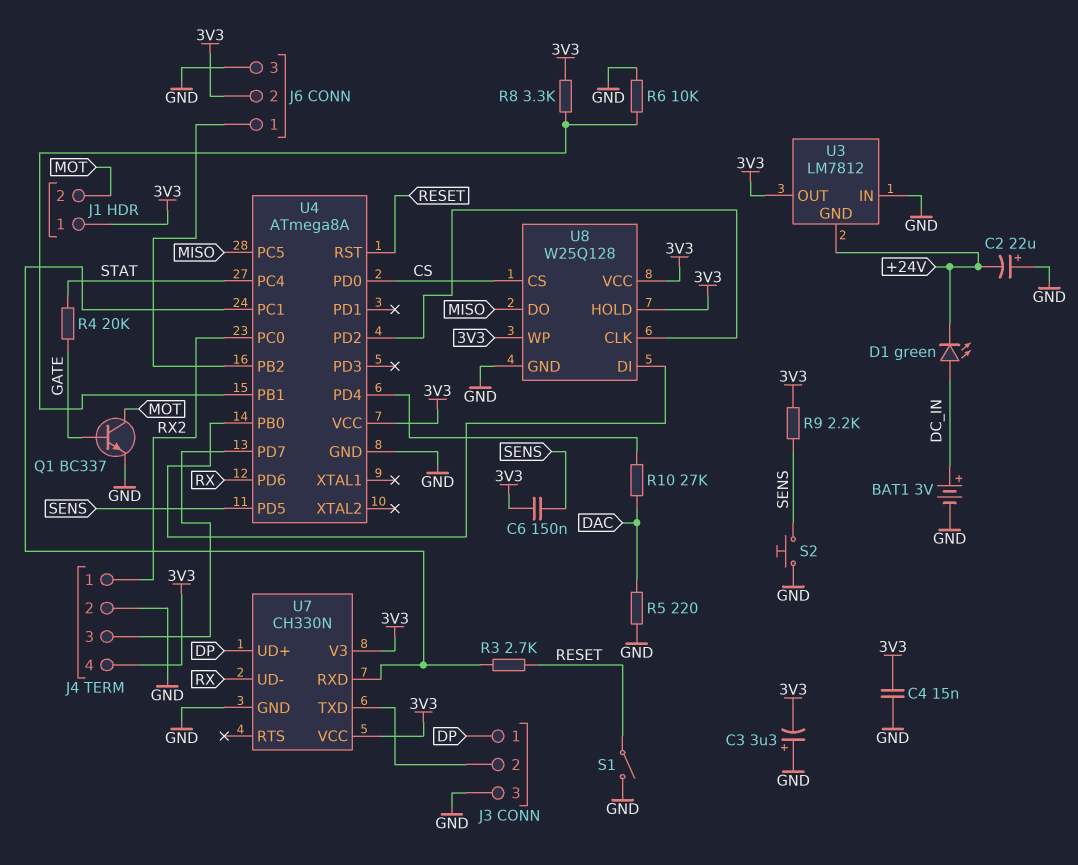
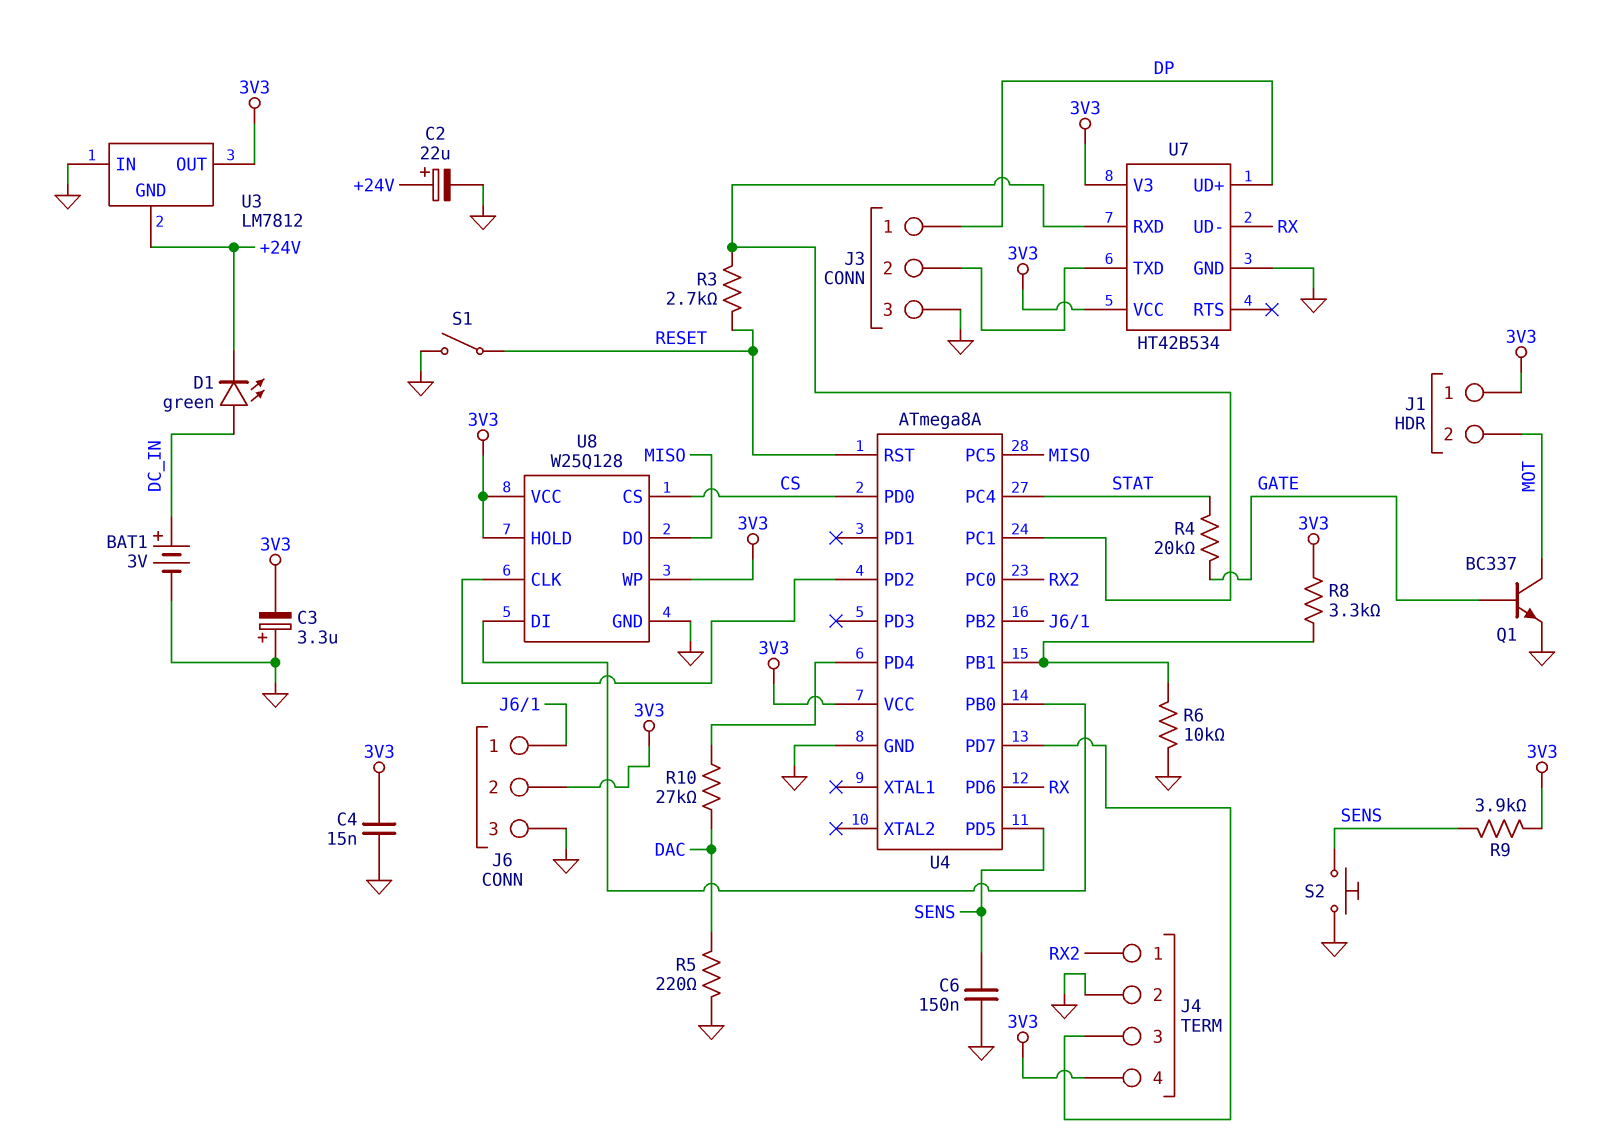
C2: 22uF (plus GND, minus +24V) -> 22uF (plus +24V, minus GND)
C6: 150nF (3V3, SENS) -> 150nF (GND, SENS)
R9: 2.2k (3V3, SENS) -> 3.9k (3V3, SENS)
U7: CH330N -> HT42B534

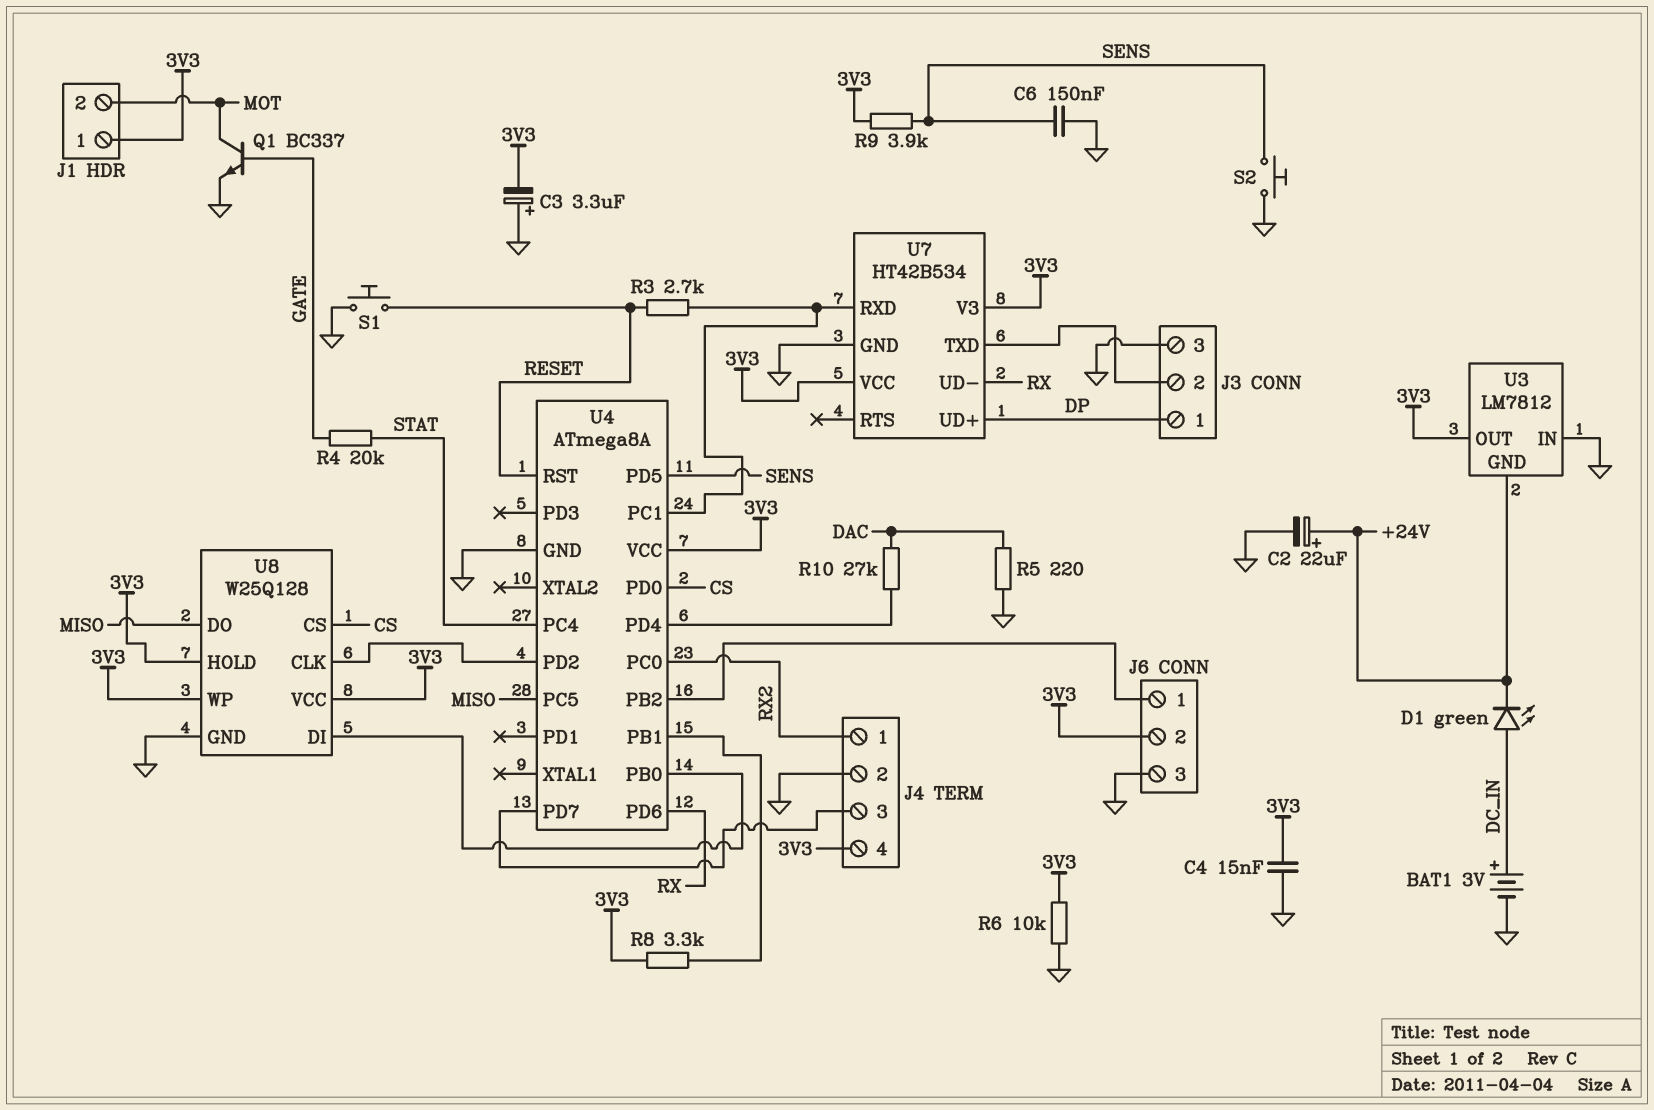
R6: 10k (GND, U4/PB1) -> 10k (3V3, GND)
S1: switch (GND, RESET) -> button (GND, RESET)

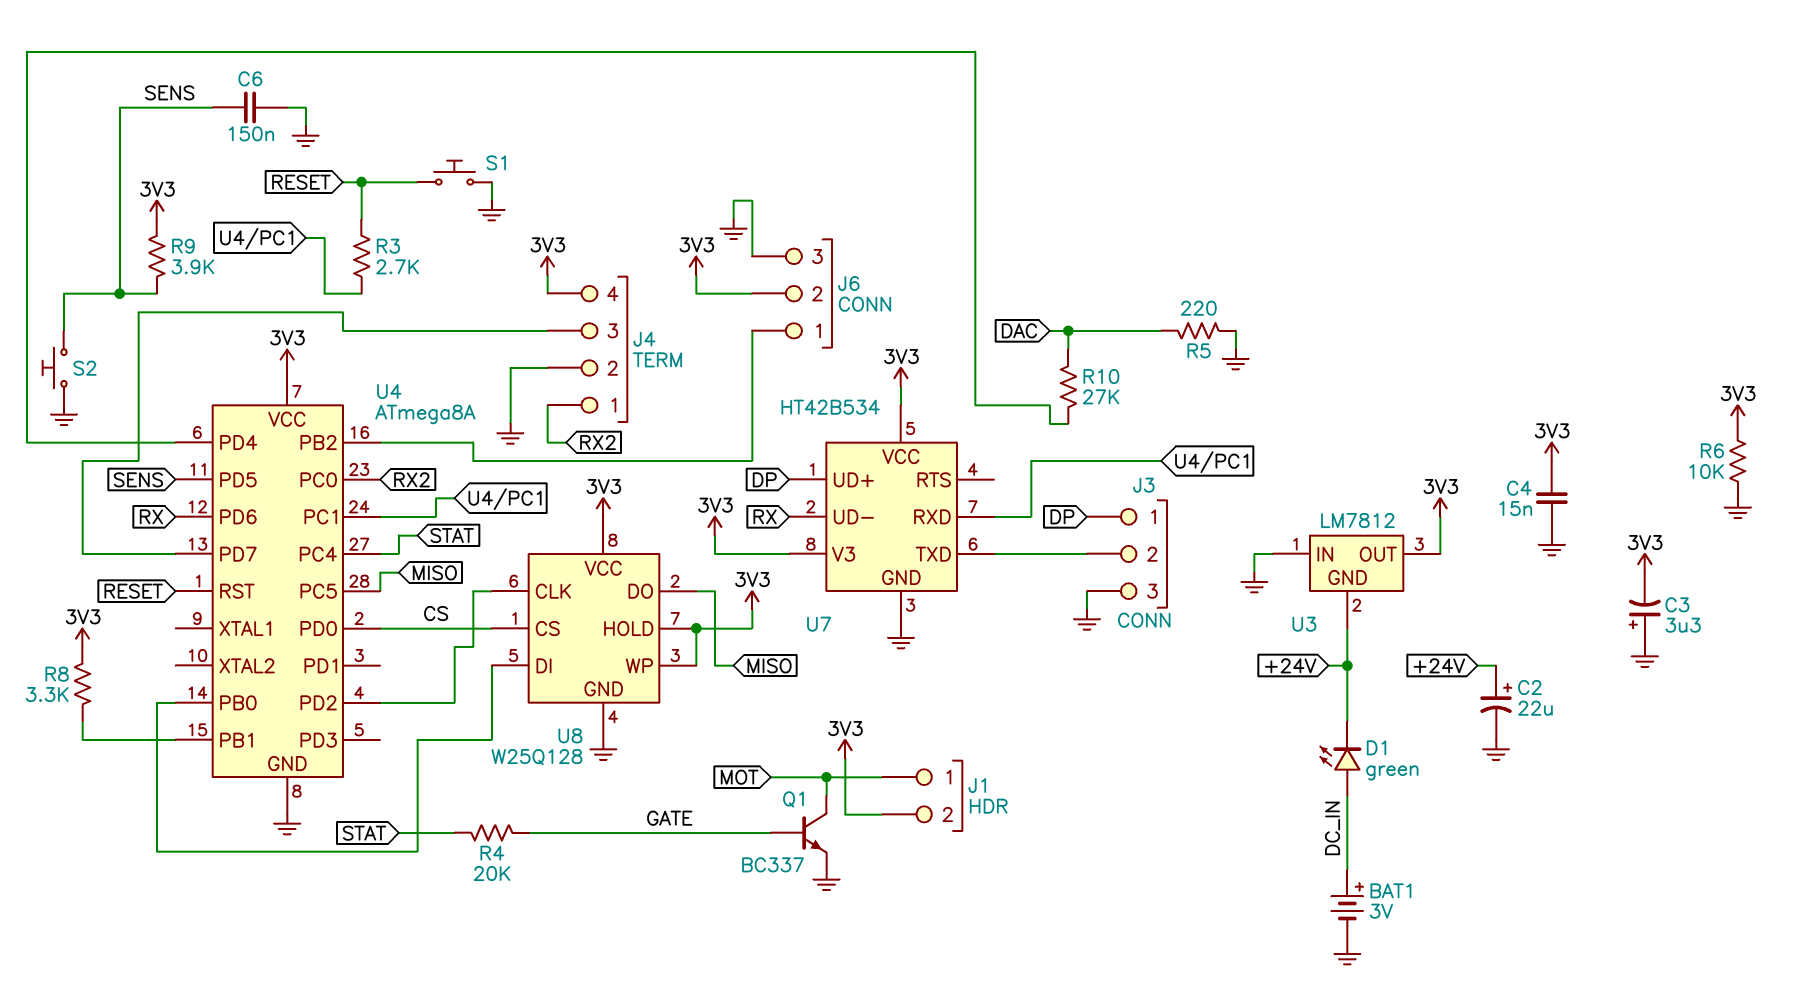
J1 pin 1: 3V3 -> MOT
J1 pin 2: MOT -> 3V3

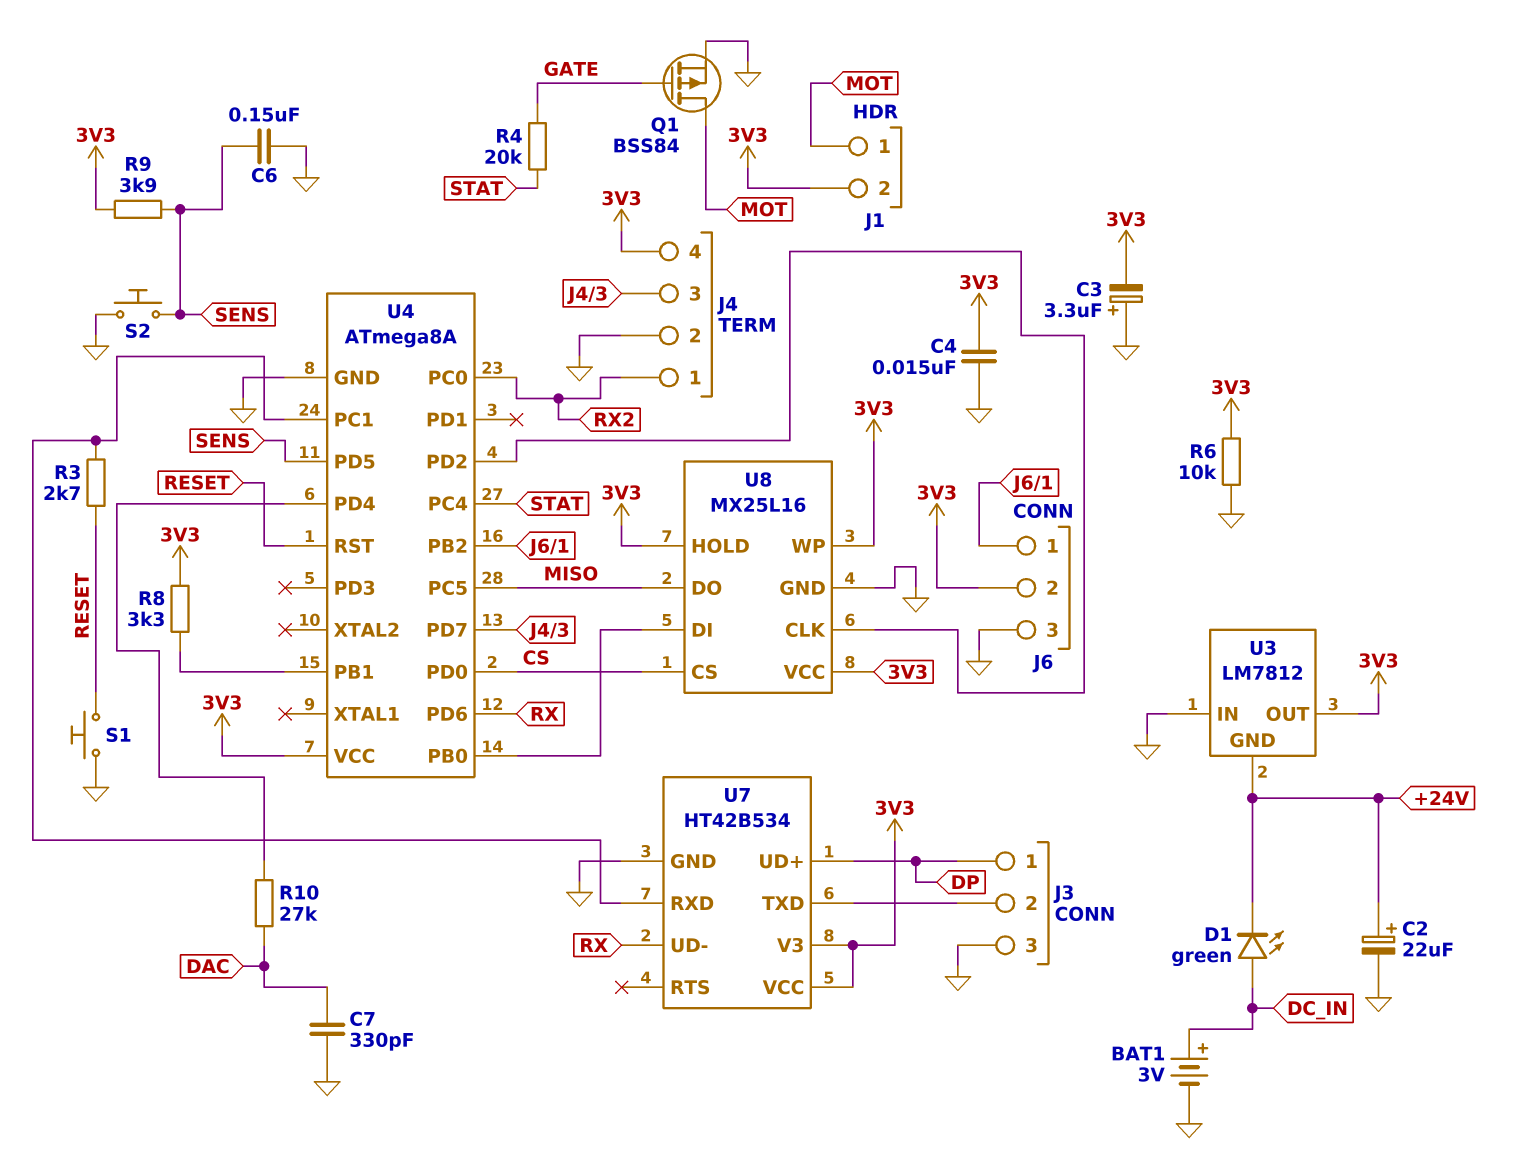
C7: none -> 330pF (DAC, GND)
Q1: NPN BC337 (B GATE, C MOT, E GND) -> PMOS BSS84 (G GATE, D MOT, S GND)
R5: 220 (DAC, GND) -> none
U8: W25Q128 -> MX25L16

